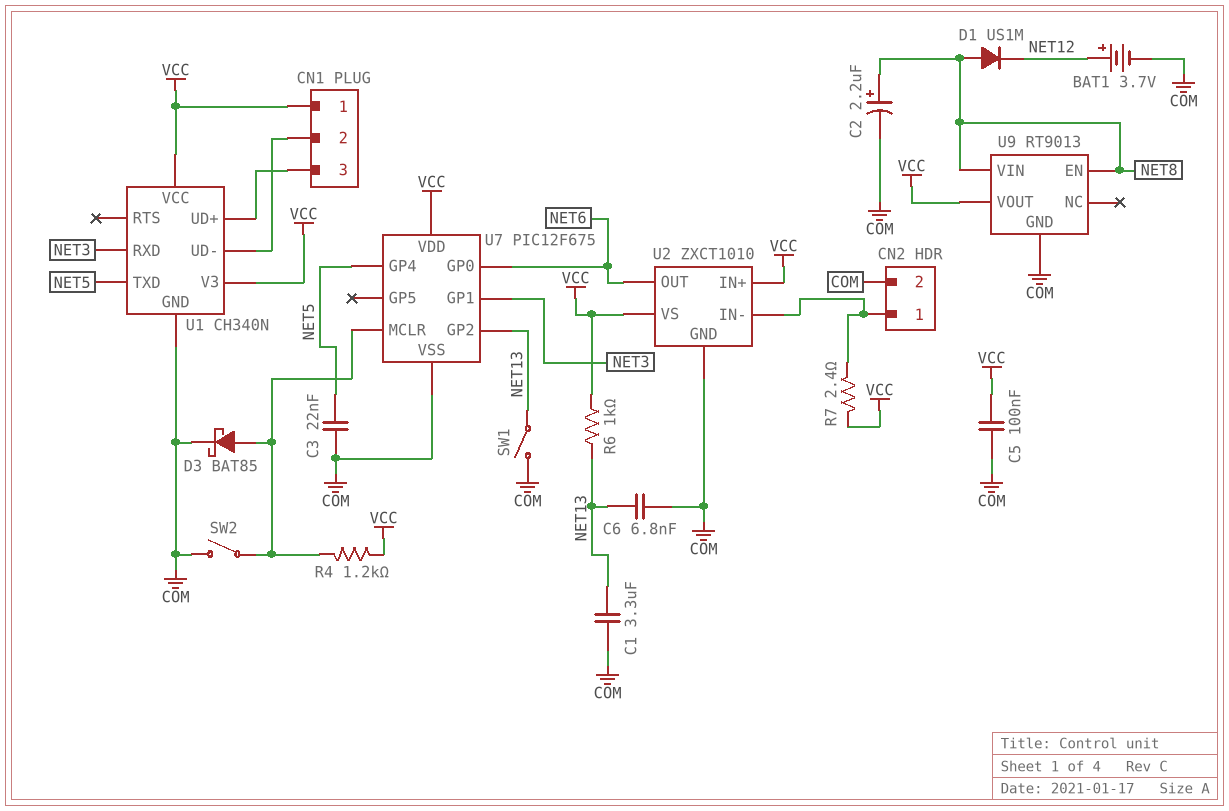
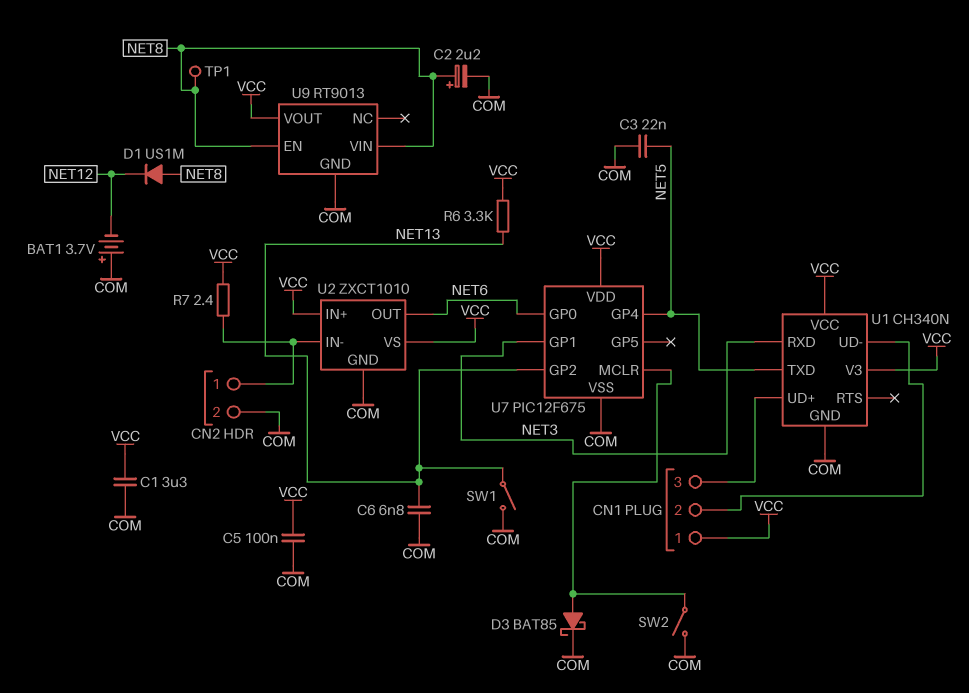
BAT1: 3.7V (plus NET12, minus COM) -> 3.7V (plus COM, minus NET12)
C1: 3.3uF (COM, NET13) -> 3.3uF (COM, VCC)
R4: 1.2k (U7/MCLR, VCC) -> none
R6: 1k (NET13, VCC) -> 3.3k (NET13, VCC)
TP1: none -> test point (NET8)

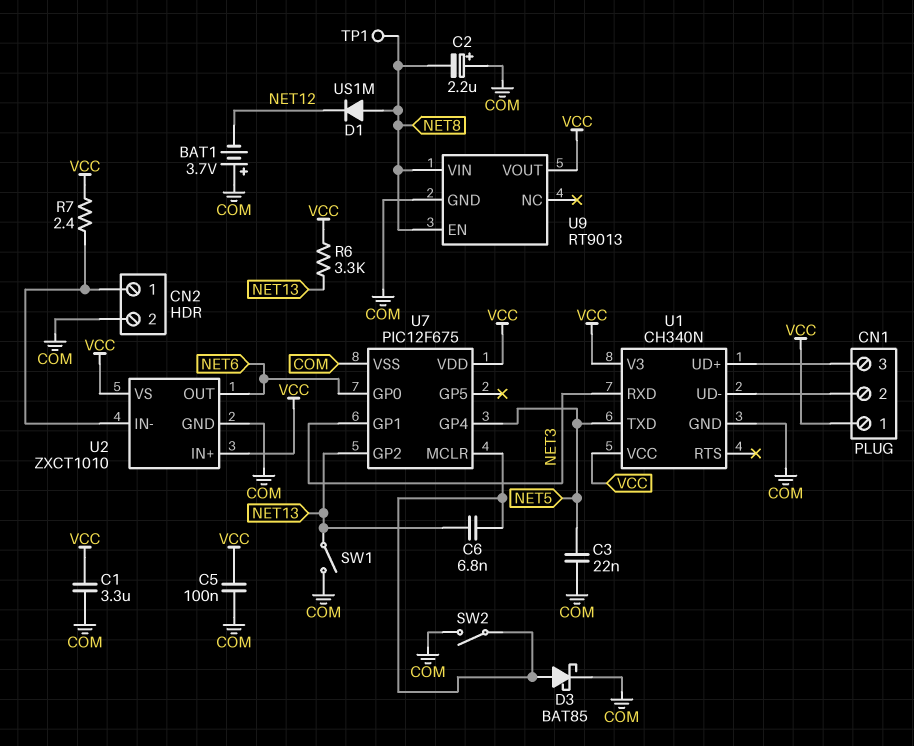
C2: 2.2uF (plus NET8, minus COM) -> 2.2uF (plus COM, minus NET8)
C6: 6.8nF (COM, NET13) -> 6.8nF (NET13, U7/MCLR)

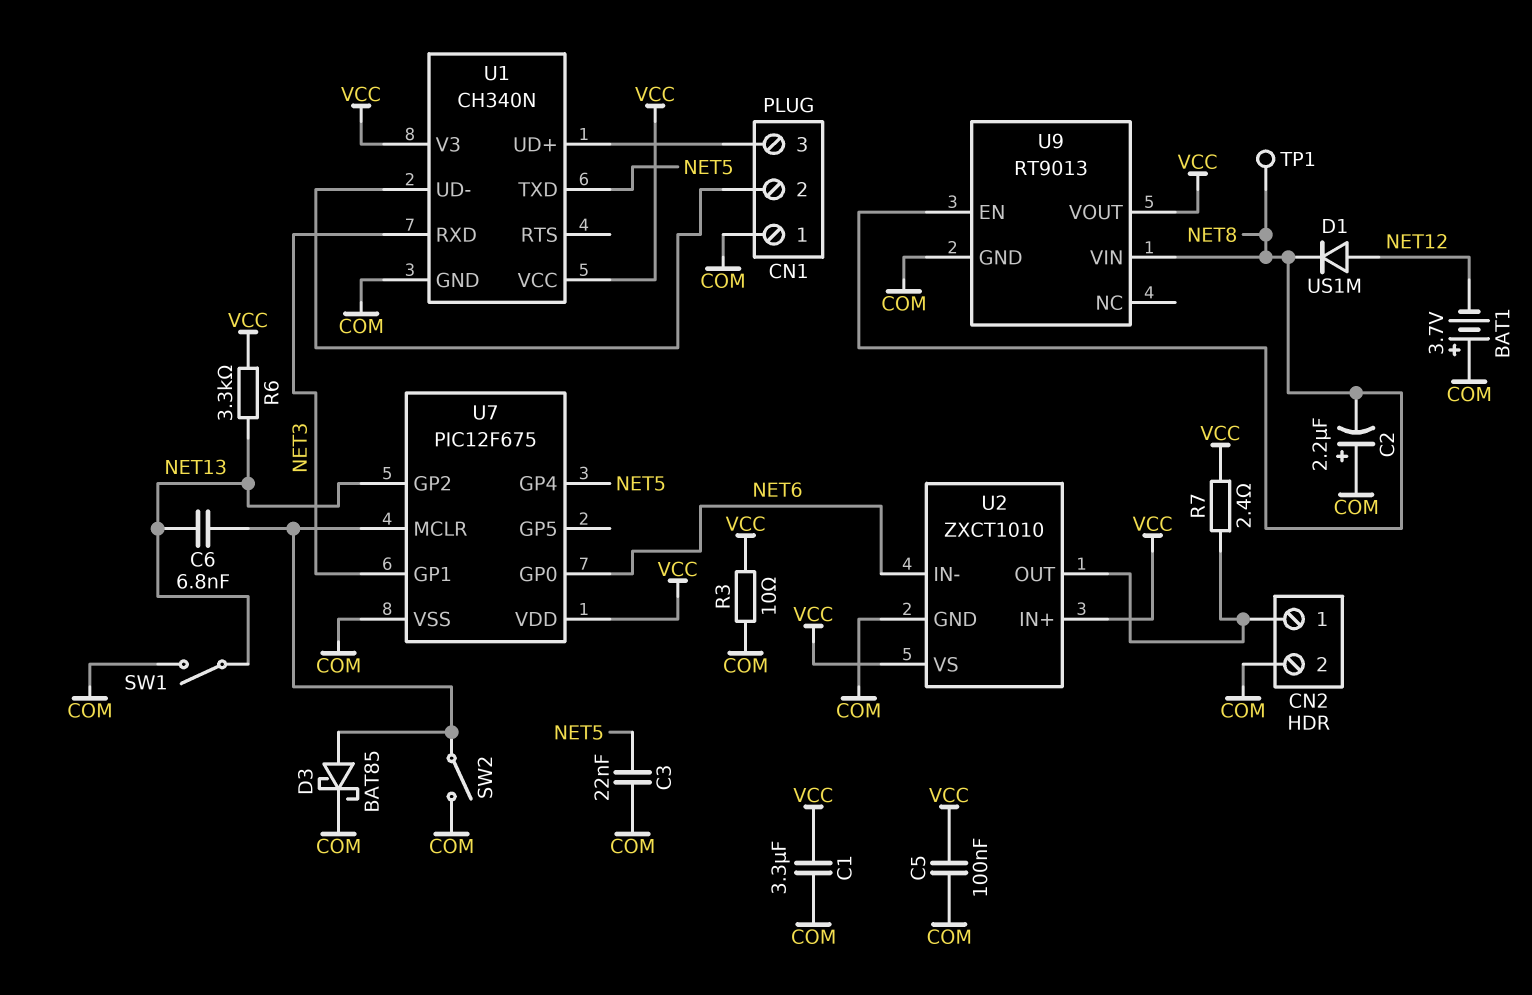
CN1 pin 1: VCC -> COM
D1: diode US1M (A NET8, K NET12) -> diode US1M (A NET12, K NET8)
R3: none -> 10 (COM, VCC)
U2 pin IN-: CN2/1 -> NET6
U2 pin OUT: NET6 -> CN2/1

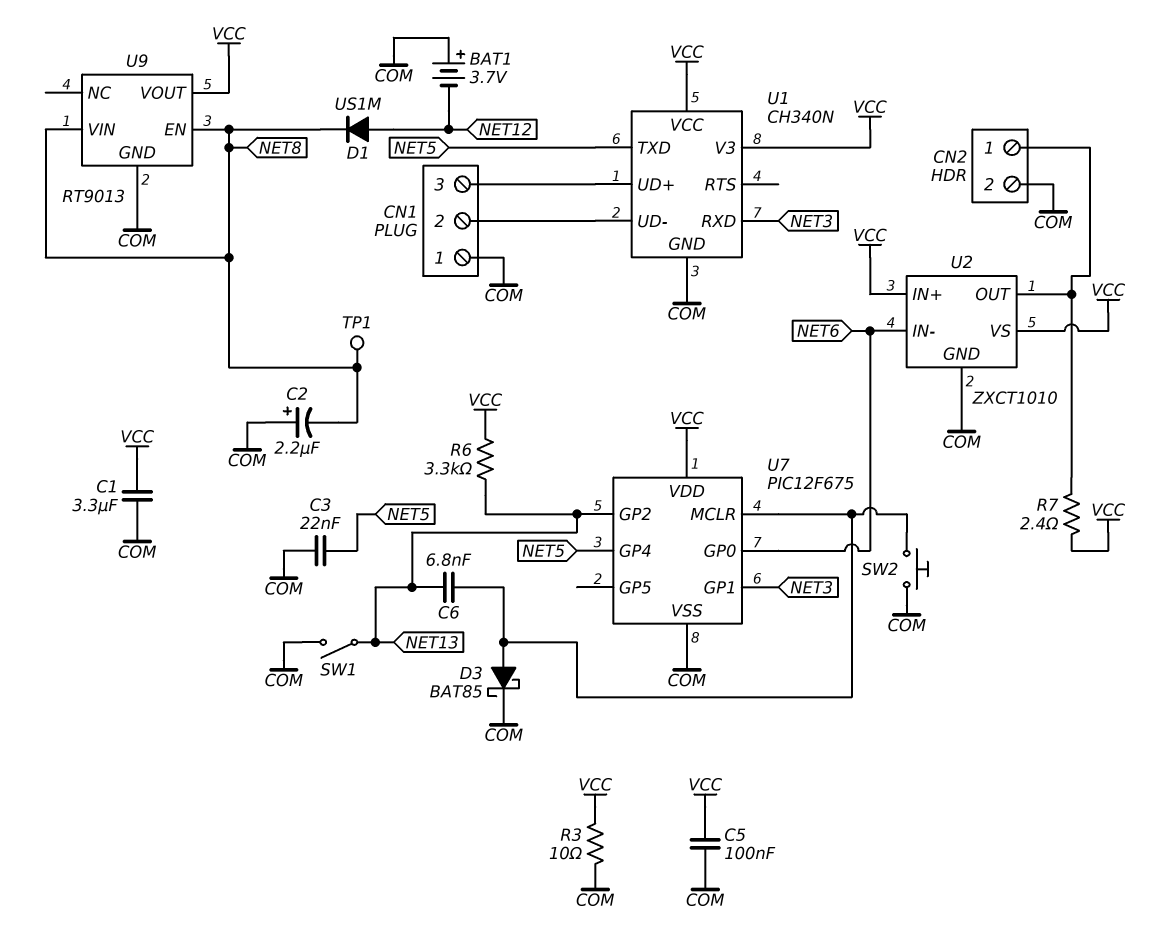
SW2: switch (COM, U7/MCLR) -> button (COM, U7/MCLR)

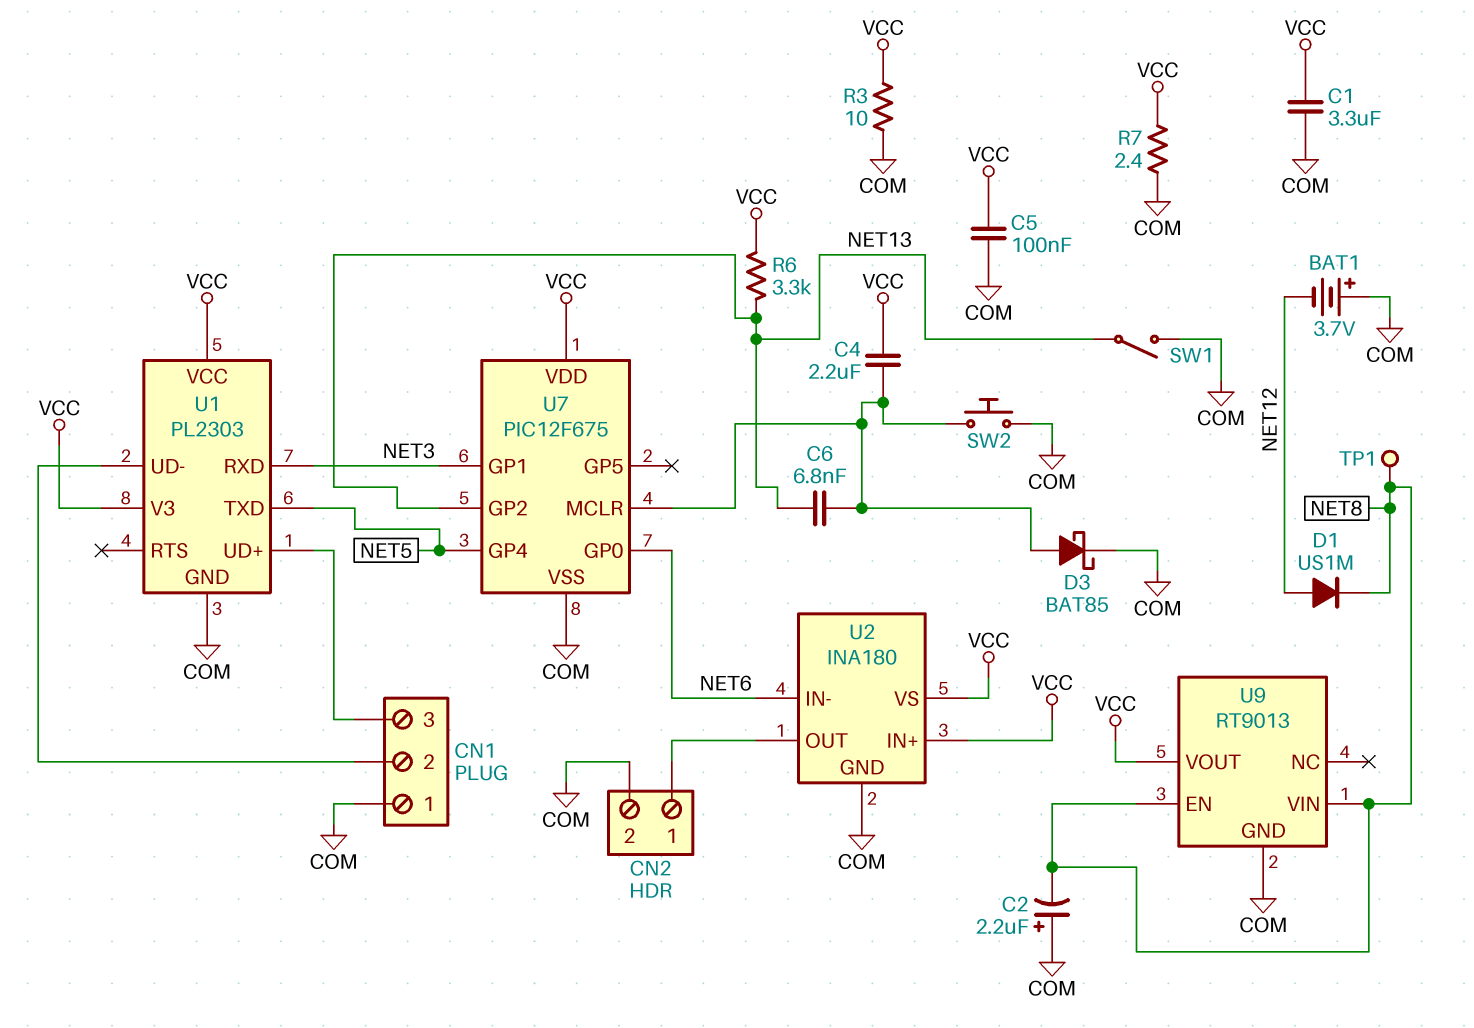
C3: 22nF (COM, NET5) -> none
C4: none -> 2.2uF (U7/MCLR, VCC)
R7: 2.4 (CN2/1, VCC) -> 2.4 (COM, VCC)
U1: CH340N -> PL2303
U2: ZXCT1010 -> INA180

